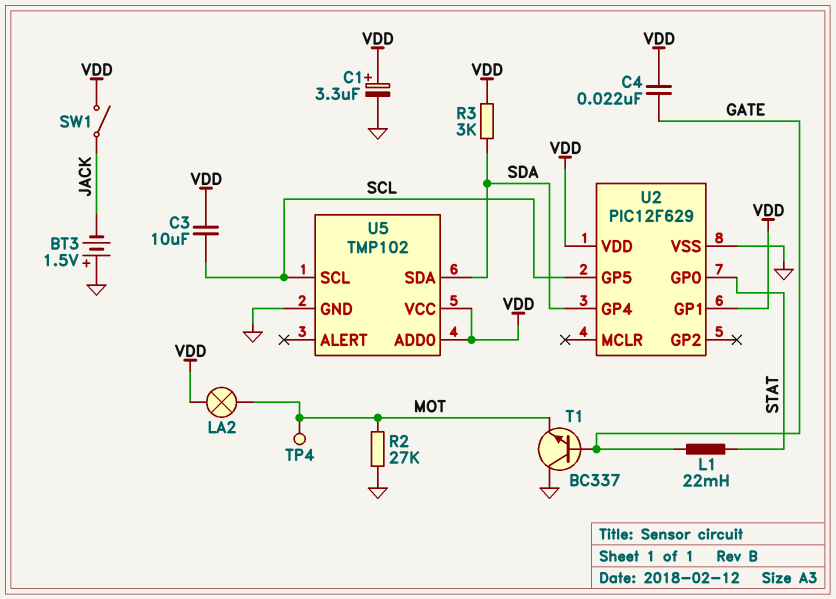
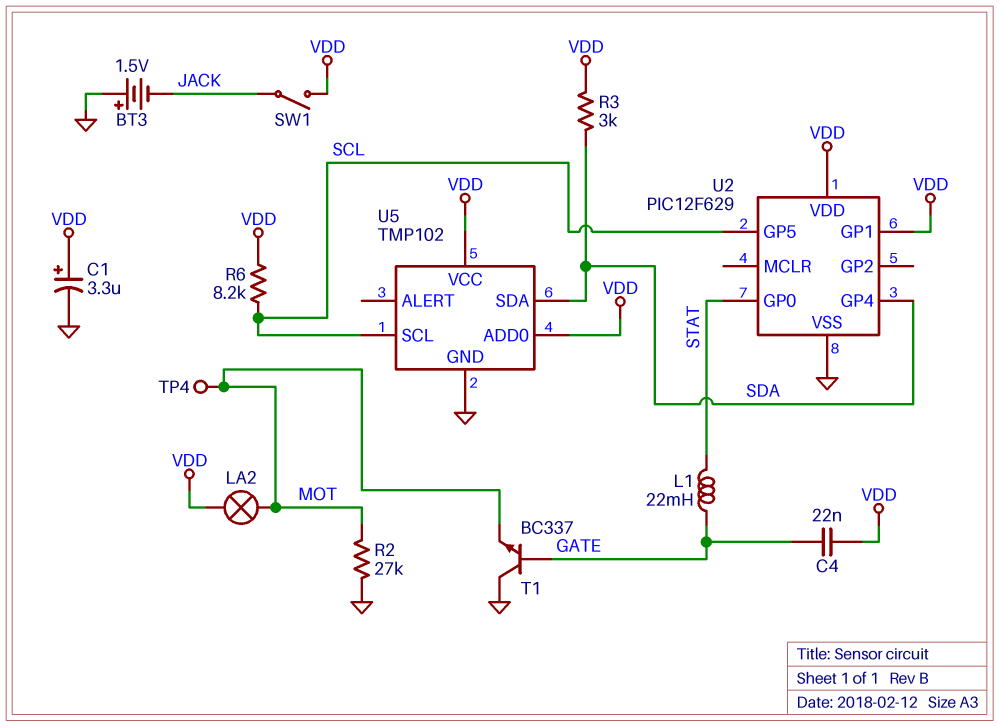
C3: 10uF (SCL, VDD) -> none
R6: none -> 8.2k (SCL, VDD)

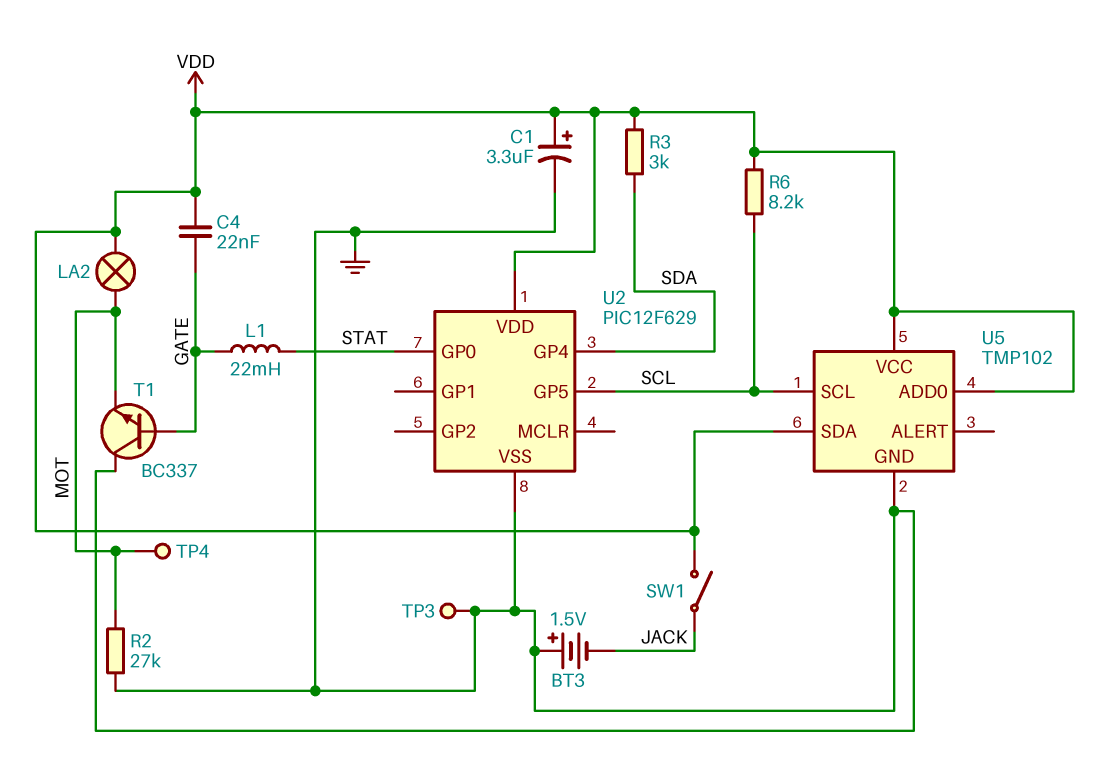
TP3: none -> test point (GND)
U2 pin GP1: VDD -> none
U5 pin SDA: SDA -> VDD

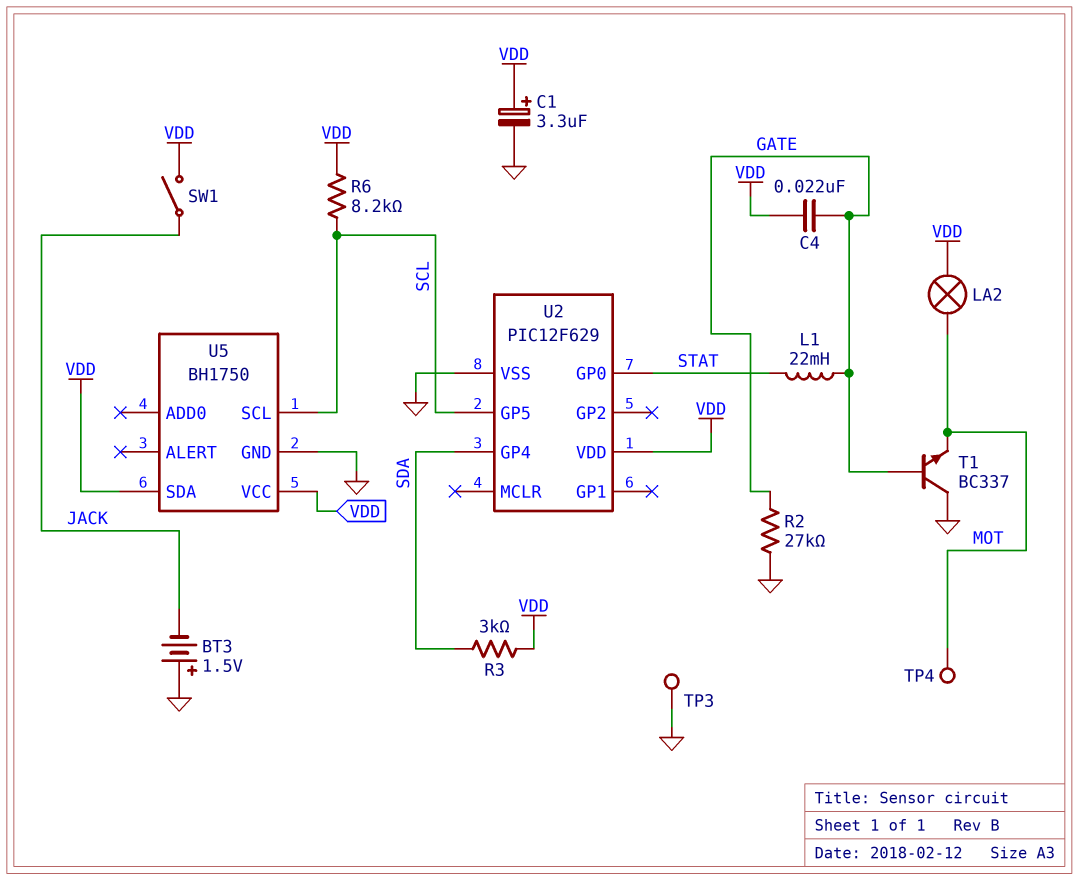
R2: 27k (GND, MOT) -> 27k (GATE, GND)
U5: TMP102 -> BH1750
U5 pin ADD0: VDD -> none

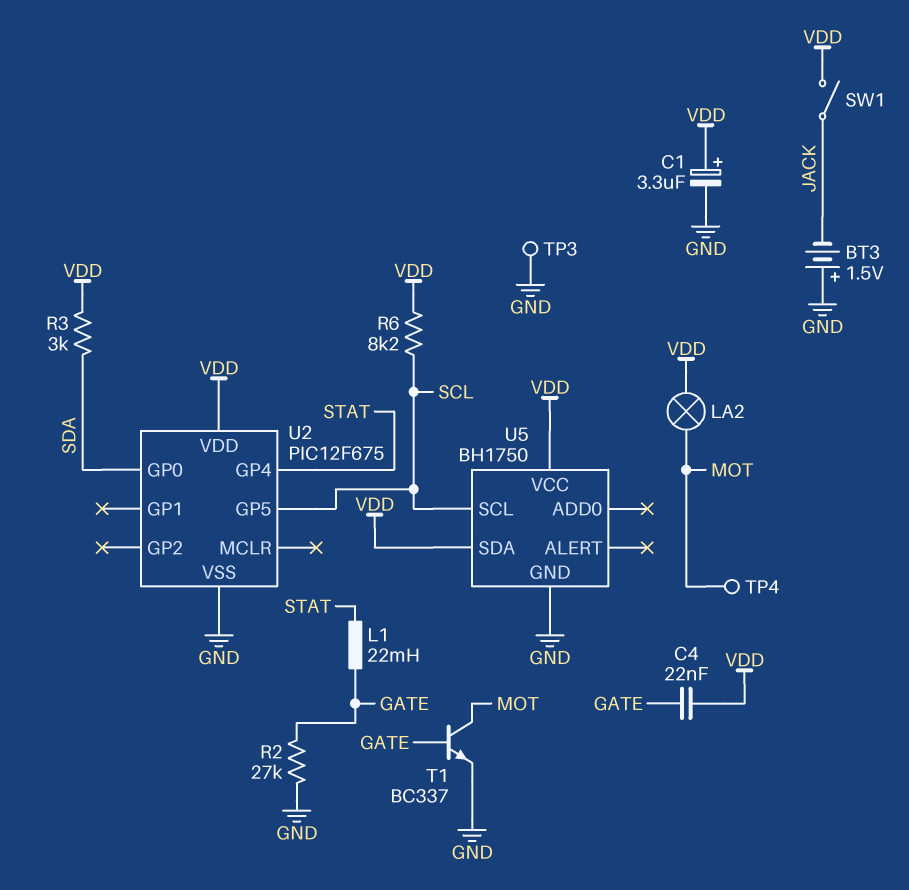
T1: NPN BC337 (B GATE, C GND, E MOT) -> NPN BC337 (B GATE, C MOT, E GND)
U2: PIC12F629 -> PIC12F675
U2 pin GP0: STAT -> SDA
U2 pin GP4: SDA -> STAT

